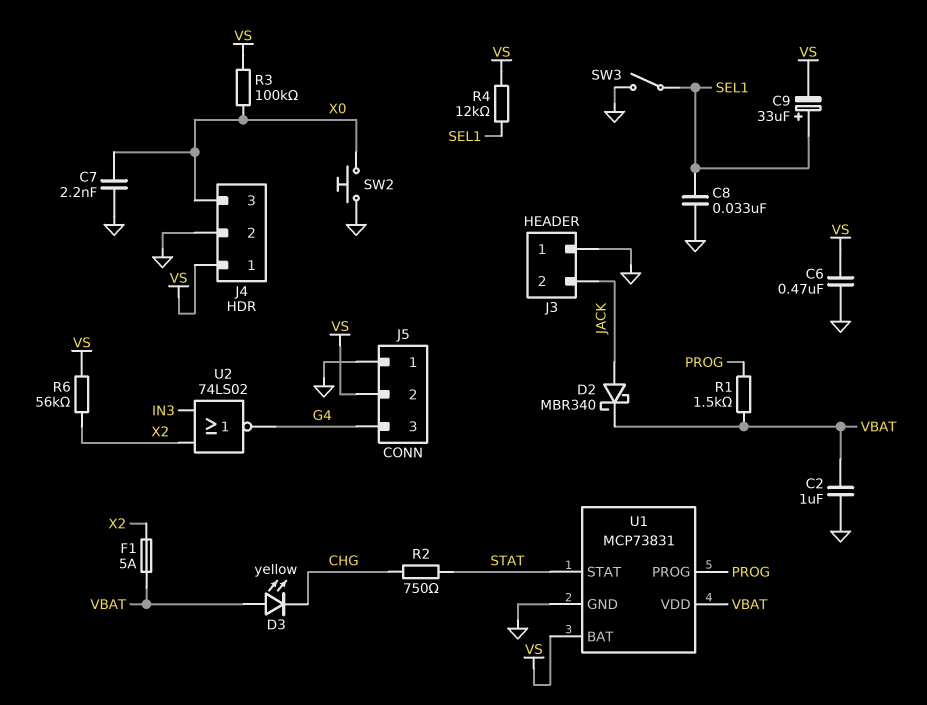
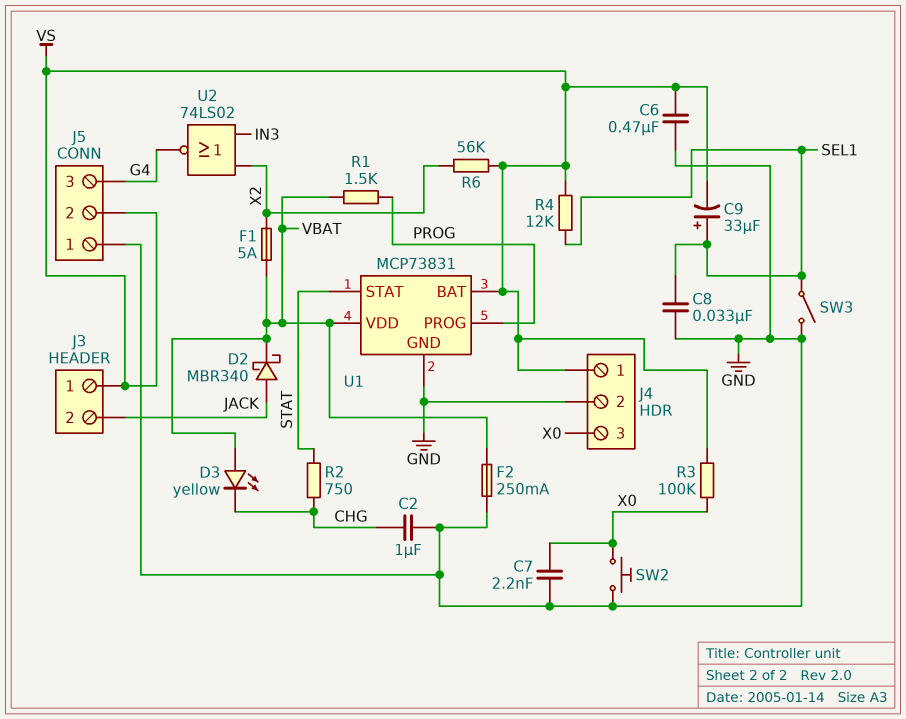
C2: 1uF (GND, VBAT) -> 1uF (CHG, GND)
F2: none -> 250mA (GND, VBAT)
J3 pin 1: GND -> VS

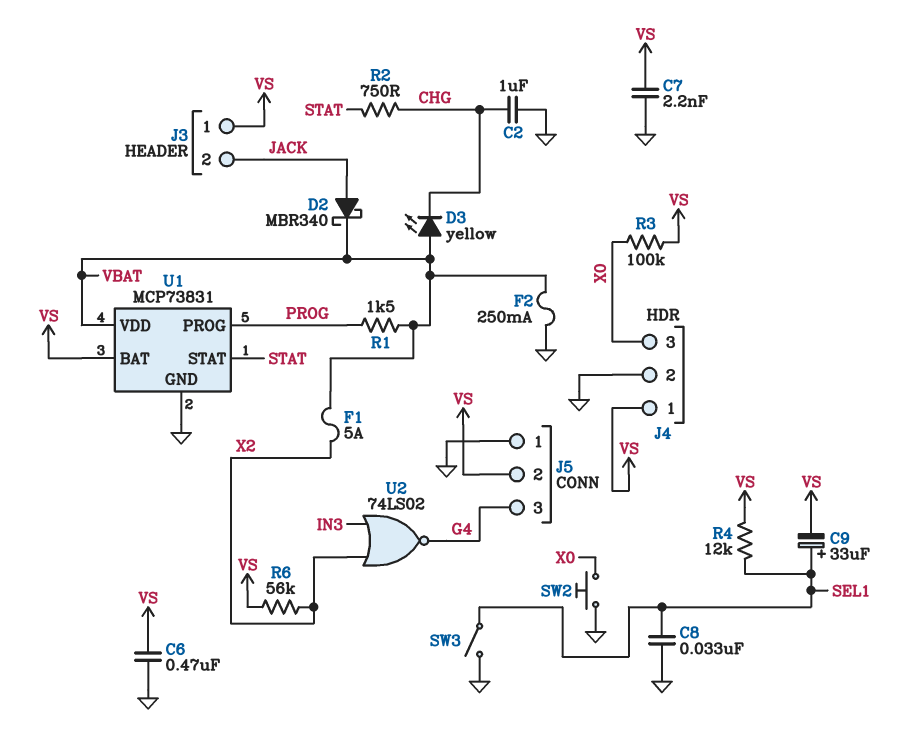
C7: 2.2nF (GND, X0) -> 2.2nF (GND, VS)

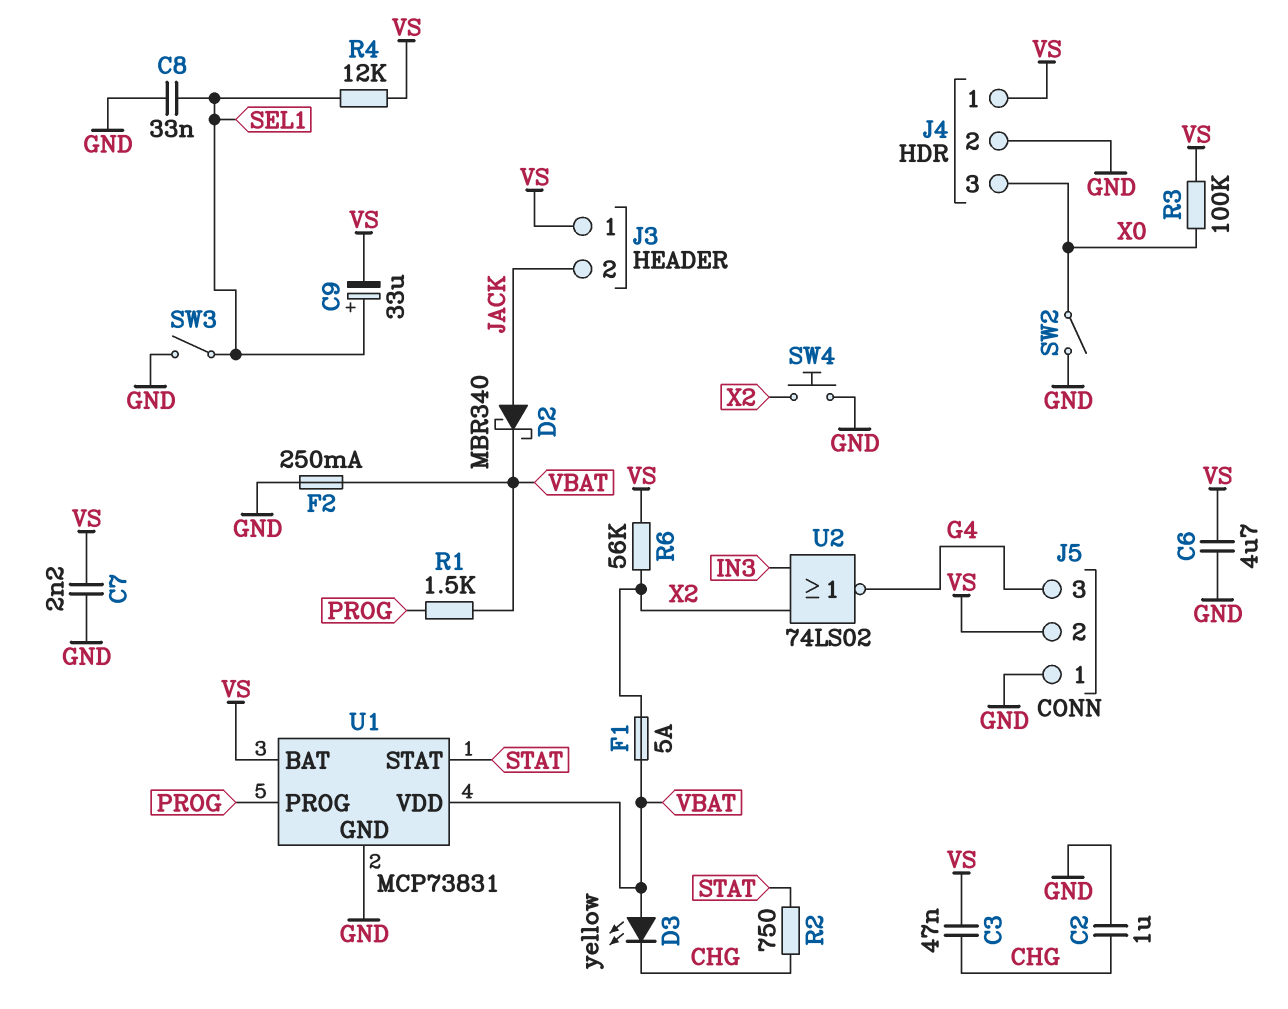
C3: none -> 47nF (CHG, VS)
C6: 470nF (GND, VS) -> 4.7uF (GND, VS)
SW2: button (GND, X0) -> switch (GND, X0)
SW4: none -> button (GND, X2)

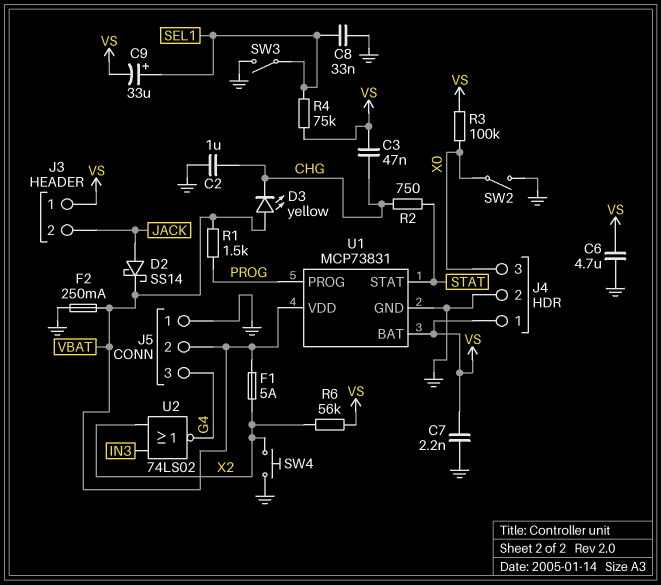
D2: schottky MBR340 (A JACK, K VBAT) -> schottky SS14 (A JACK, K VBAT)
J5 pin 2: VS -> VBAT
R4: 12k (SEL1, VS) -> 75k (SEL1, VS)

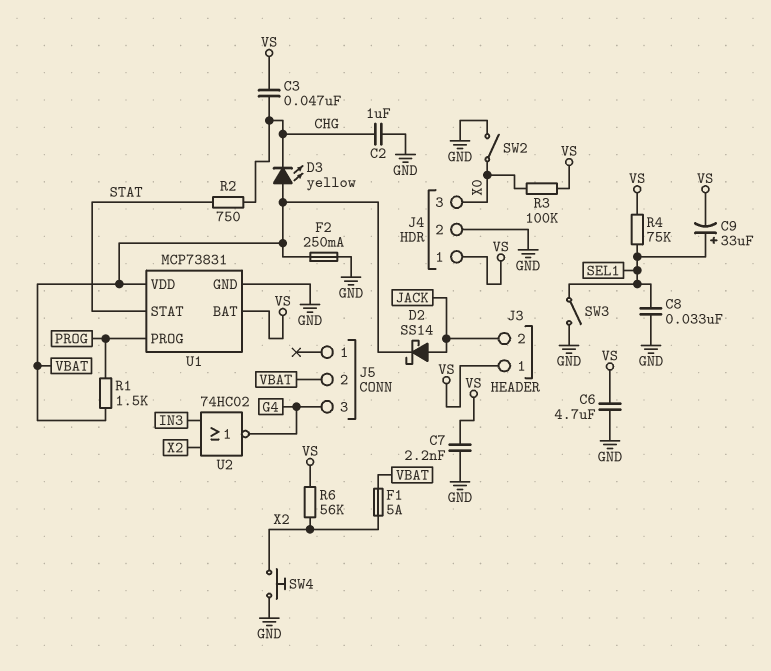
J5 pin 1: GND -> none
U2: NOR 74LS02 (in IN3, in X2, out G4) -> NOR 74HC02 (in IN3, in X2, out G4)

